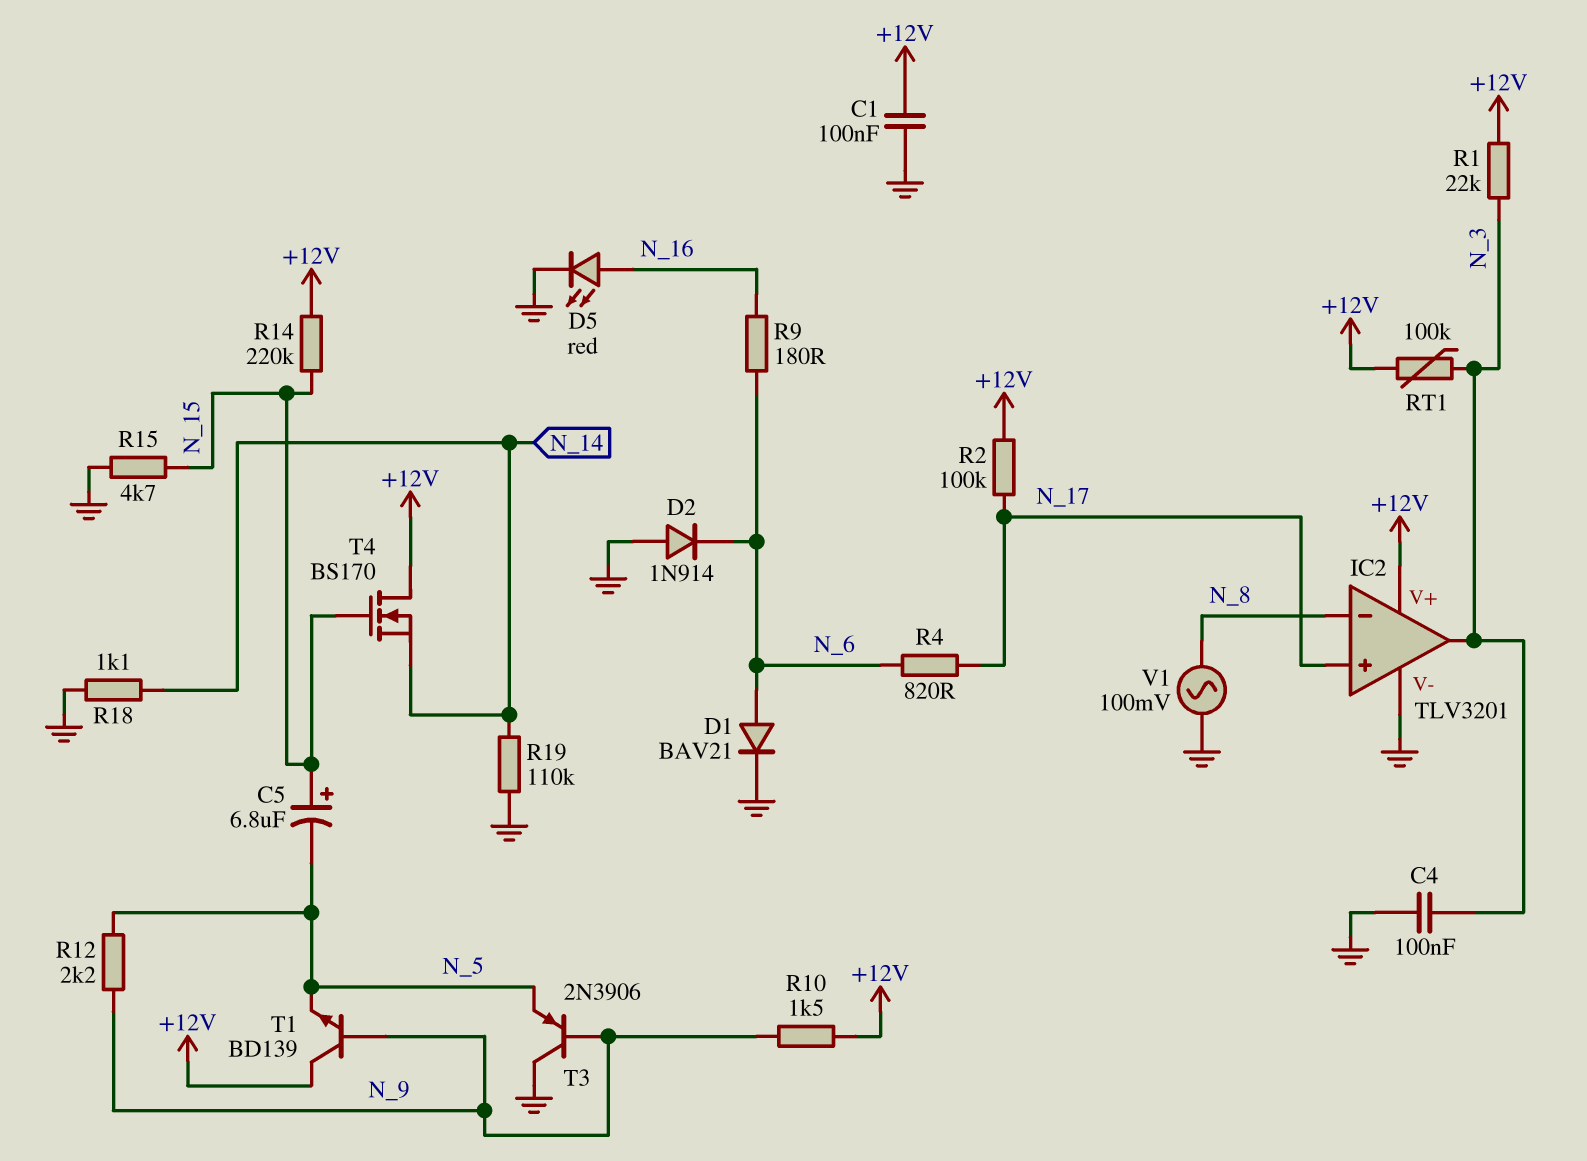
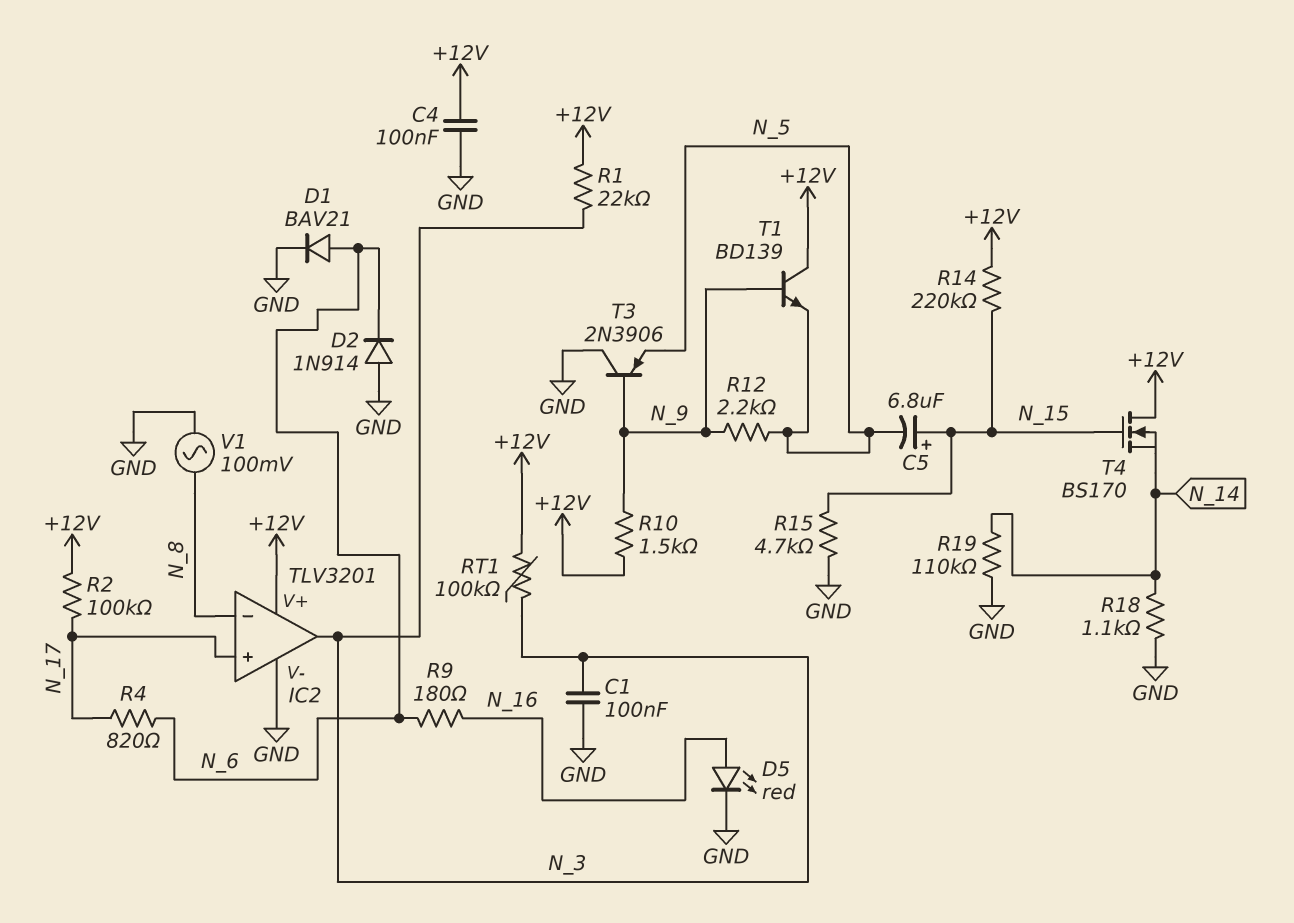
C1: 100nF (+12V, GND) -> 100nF (GND, N_3)
C4: 100nF (GND, N_3) -> 100nF (+12V, GND)

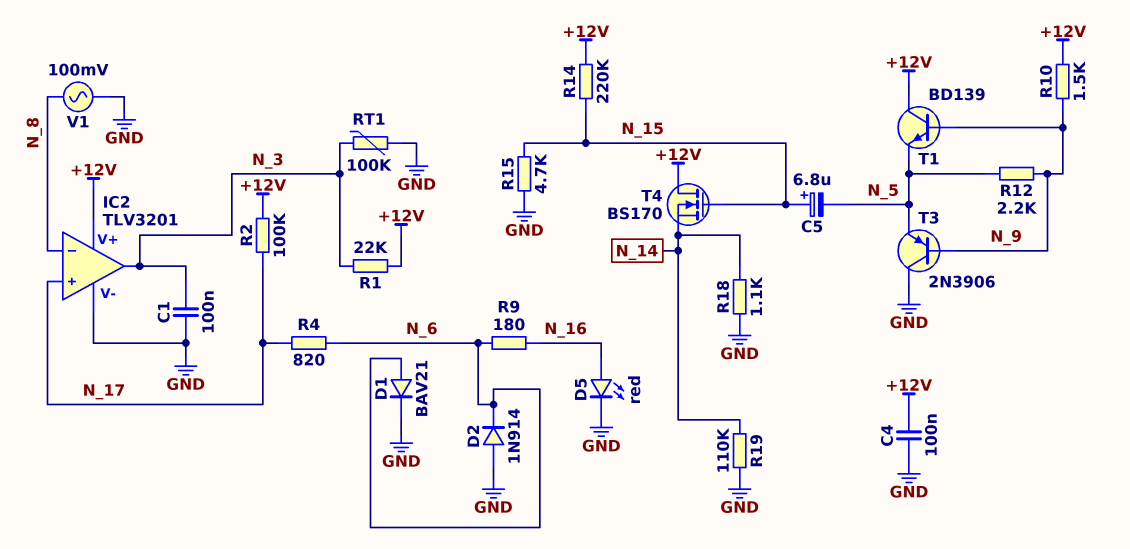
RT1: 100k (+12V, N_3) -> 100k (GND, N_3)

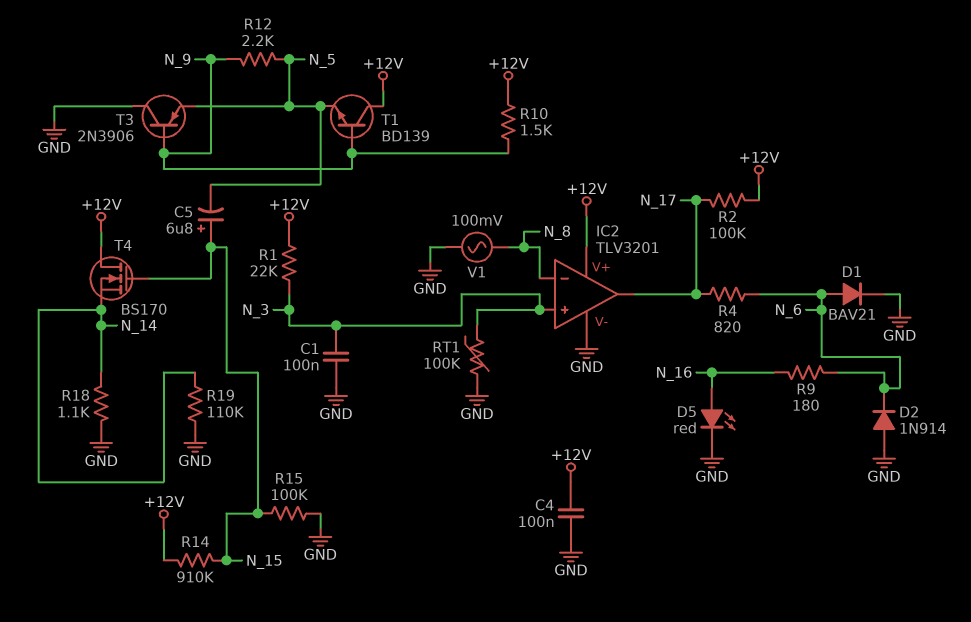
IC2 pin in+: N_17 -> N_3
IC2 pin out: N_3 -> N_17
R14: 220k (+12V, N_15) -> 910k (+12V, N_15)
R15: 4.7k (GND, N_15) -> 100k (GND, N_15)

